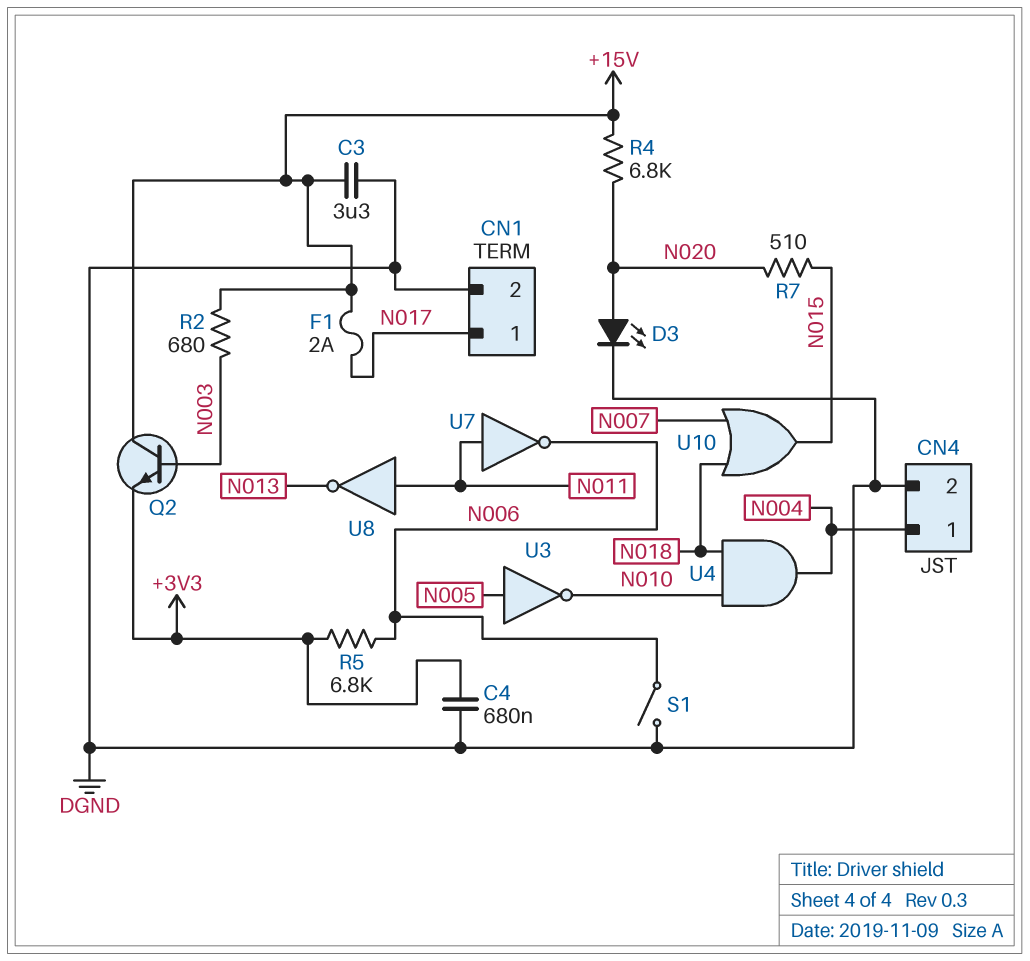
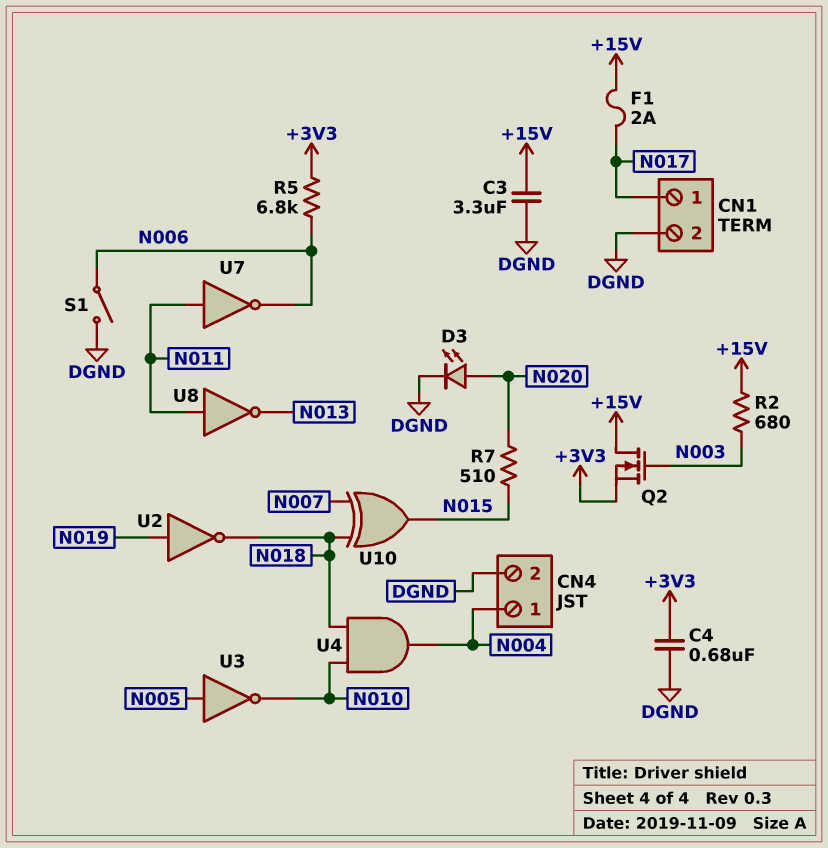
Q2: NPN (B N003, C +15V, E +3V3) -> NMOS (G N003, D +15V, S +3V3)
R4: 6.8k (+15V, N020) -> none
U2: none -> NOT (in N019, out N018)
U10: OR (in N007, in N018, out N015) -> XOR (in N007, in N018, out N015)

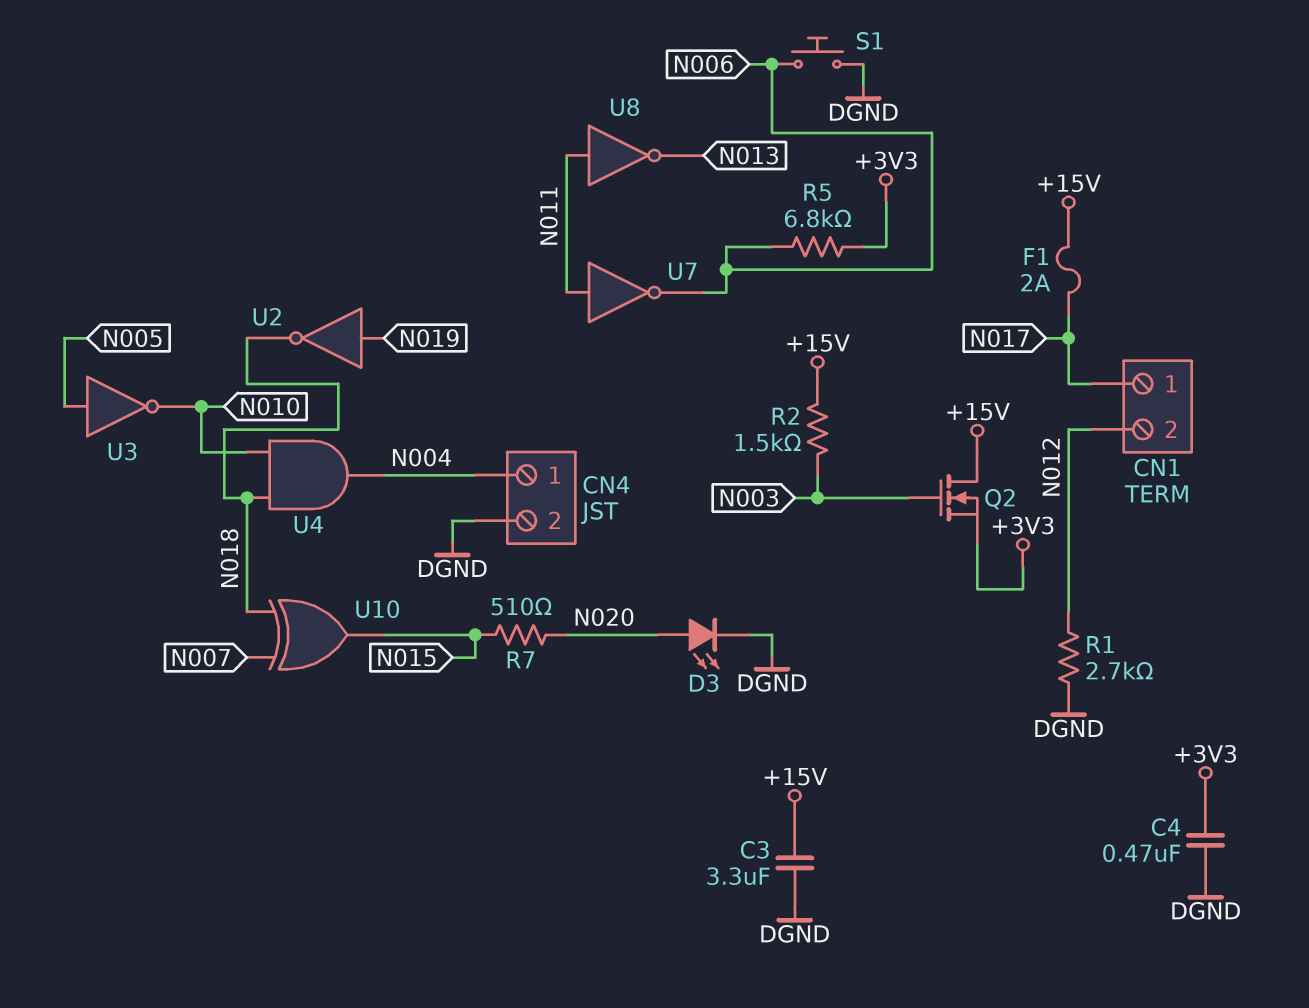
C4: 680nF (+3V3, DGND) -> 470nF (+3V3, DGND)
CN1 pin 2: DGND -> N012
R1: none -> 2.7k (DGND, N012)
R2: 680 (+15V, N003) -> 1.5k (+15V, N003)
S1: switch (DGND, N006) -> button (DGND, N006)

